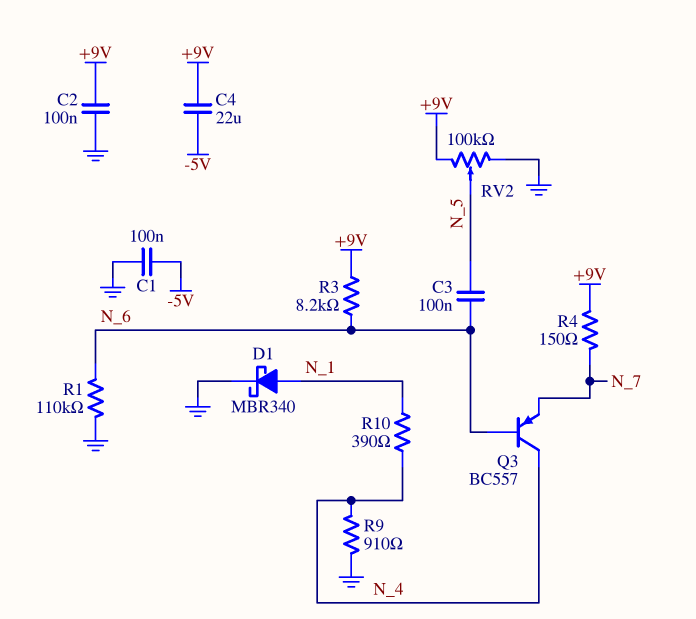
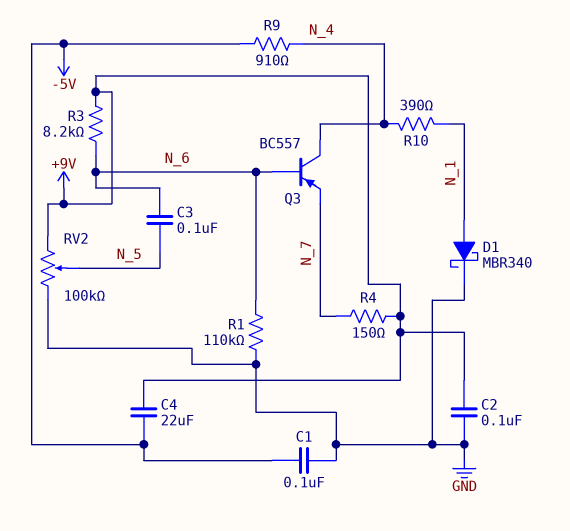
R9: 910 (GND, N_4) -> 910 (-5V, N_4)

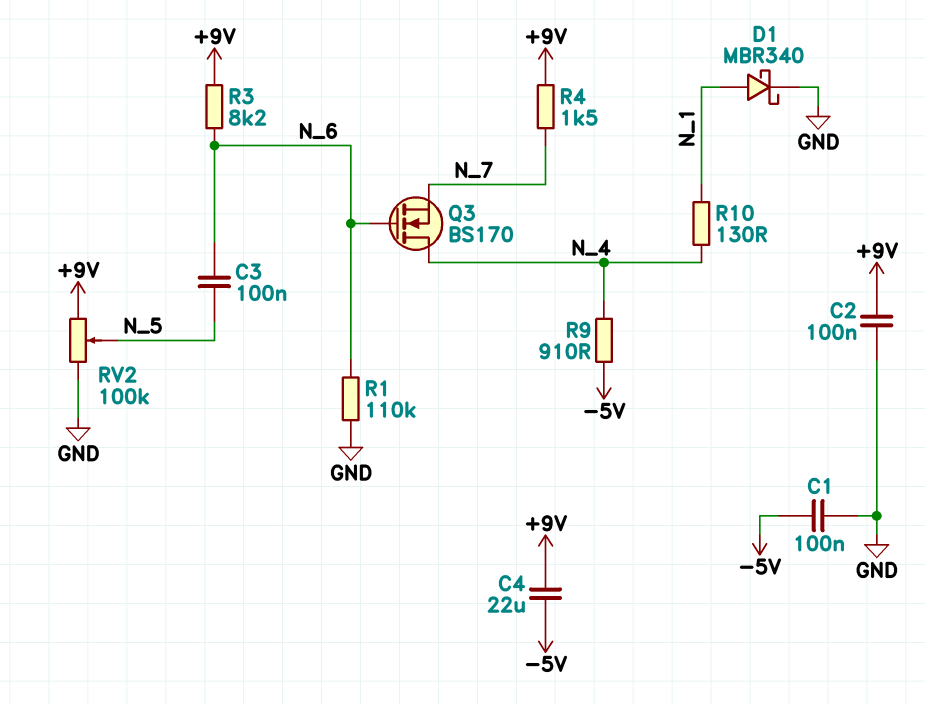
Q3: PNP BC557 (B N_6, C N_4, E N_7) -> NMOS BS170 (G N_6, D N_4, S N_7)
R4: 150 (+9V, N_7) -> 1.5k (+9V, N_7)
R10: 390 (N_1, N_4) -> 130 (N_1, N_4)

